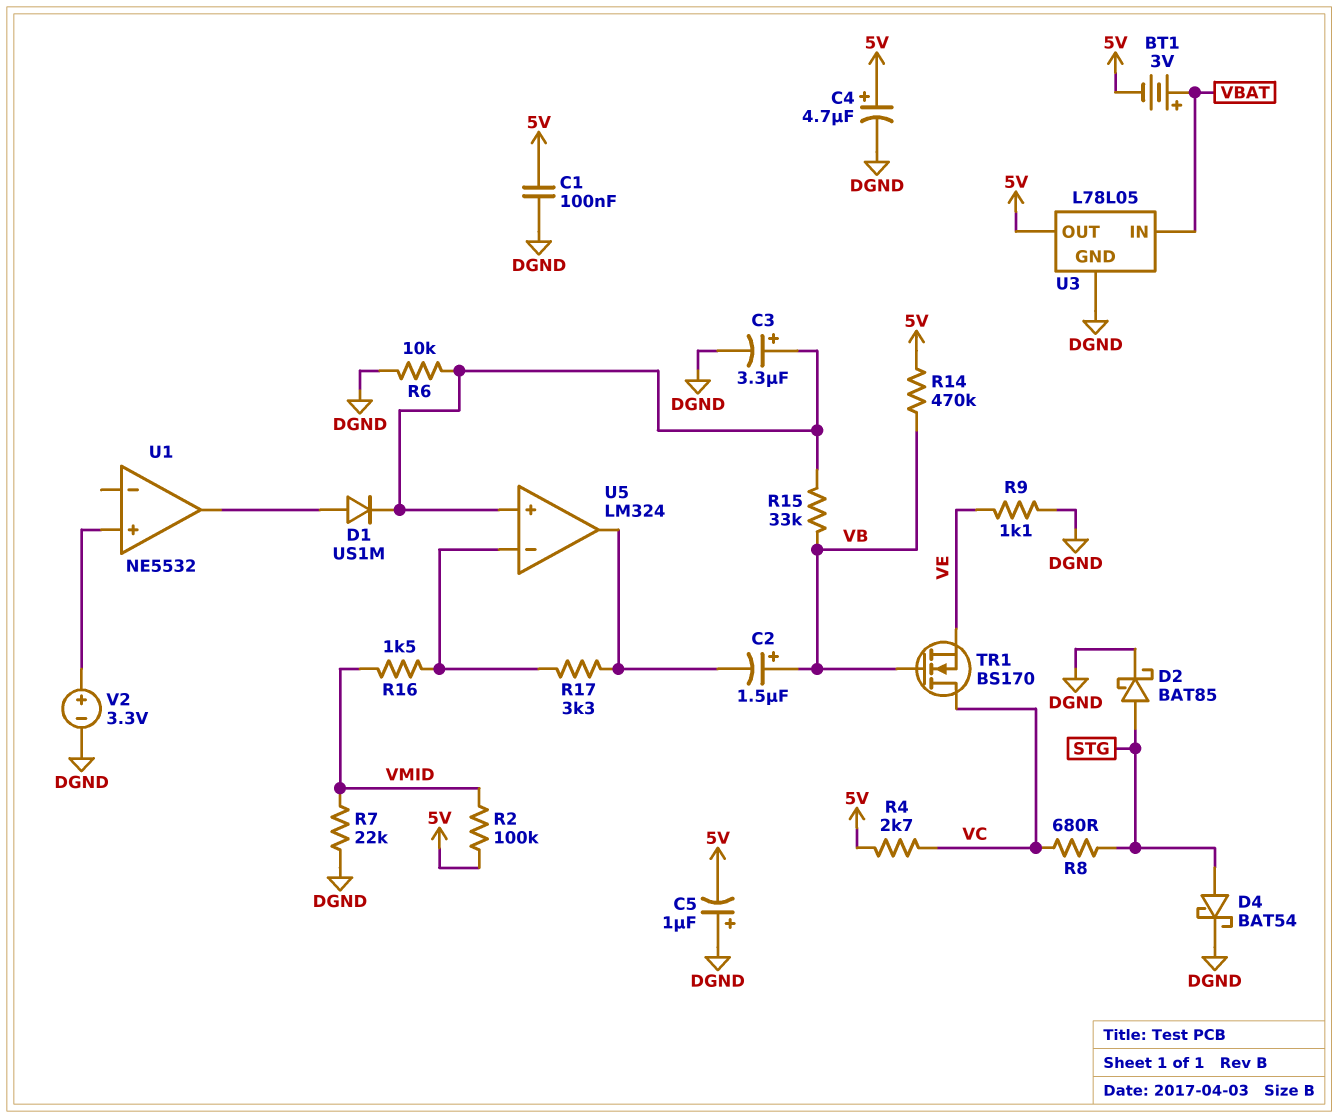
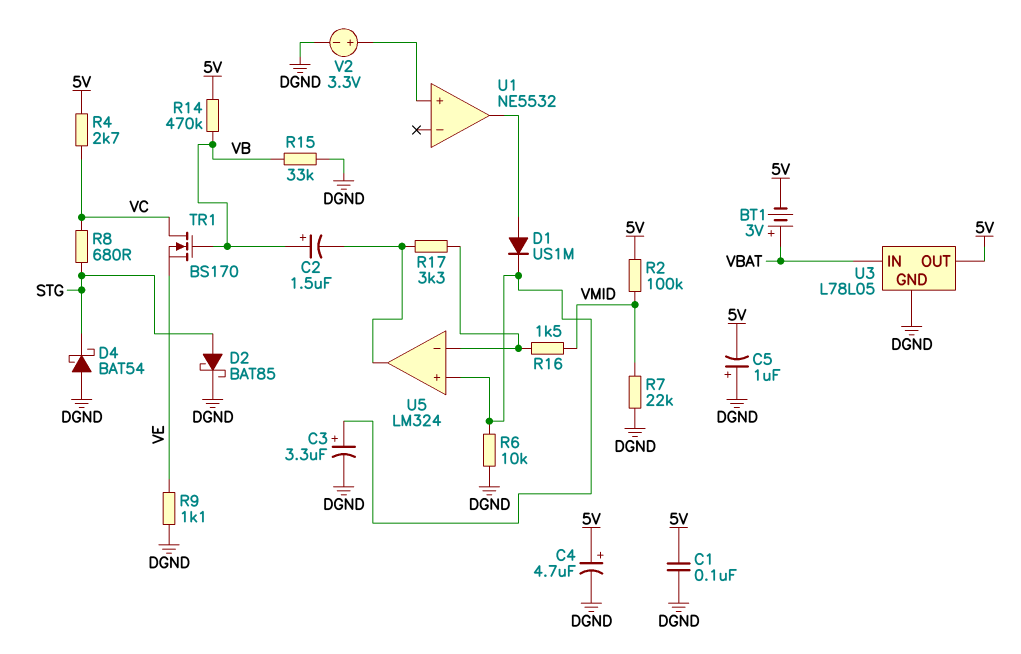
D4: schottky BAT54 (A STG, K DGND) -> schottky BAT54 (A DGND, K STG)
R15: 33k (U5/in+, VB) -> 33k (DGND, VB)

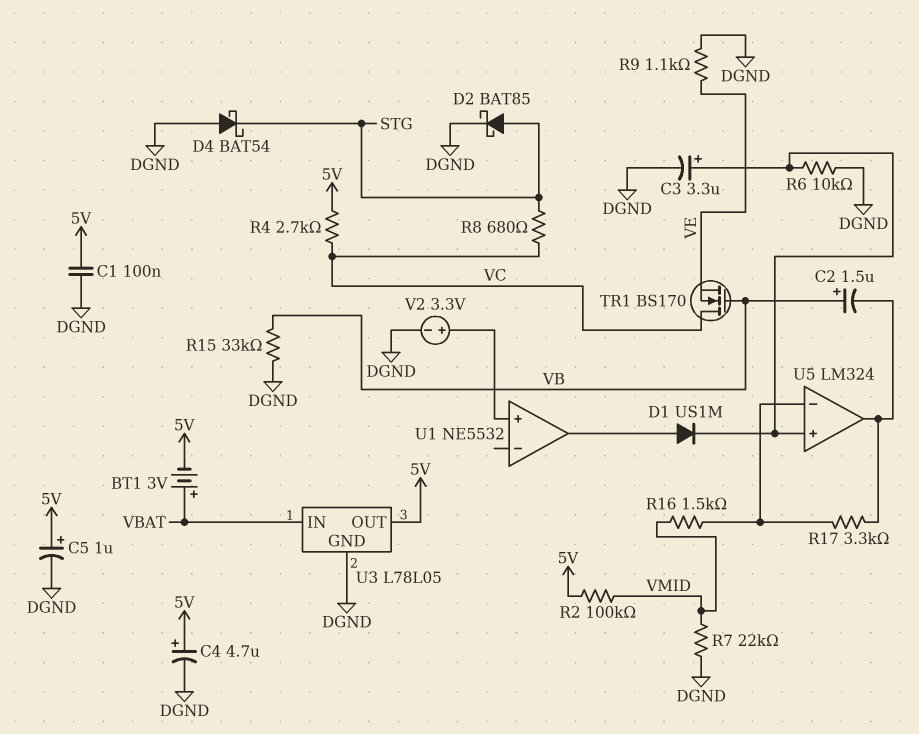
C5: 1uF (plus DGND, minus 5V) -> 1uF (plus 5V, minus DGND)
R14: 470k (5V, VB) -> none

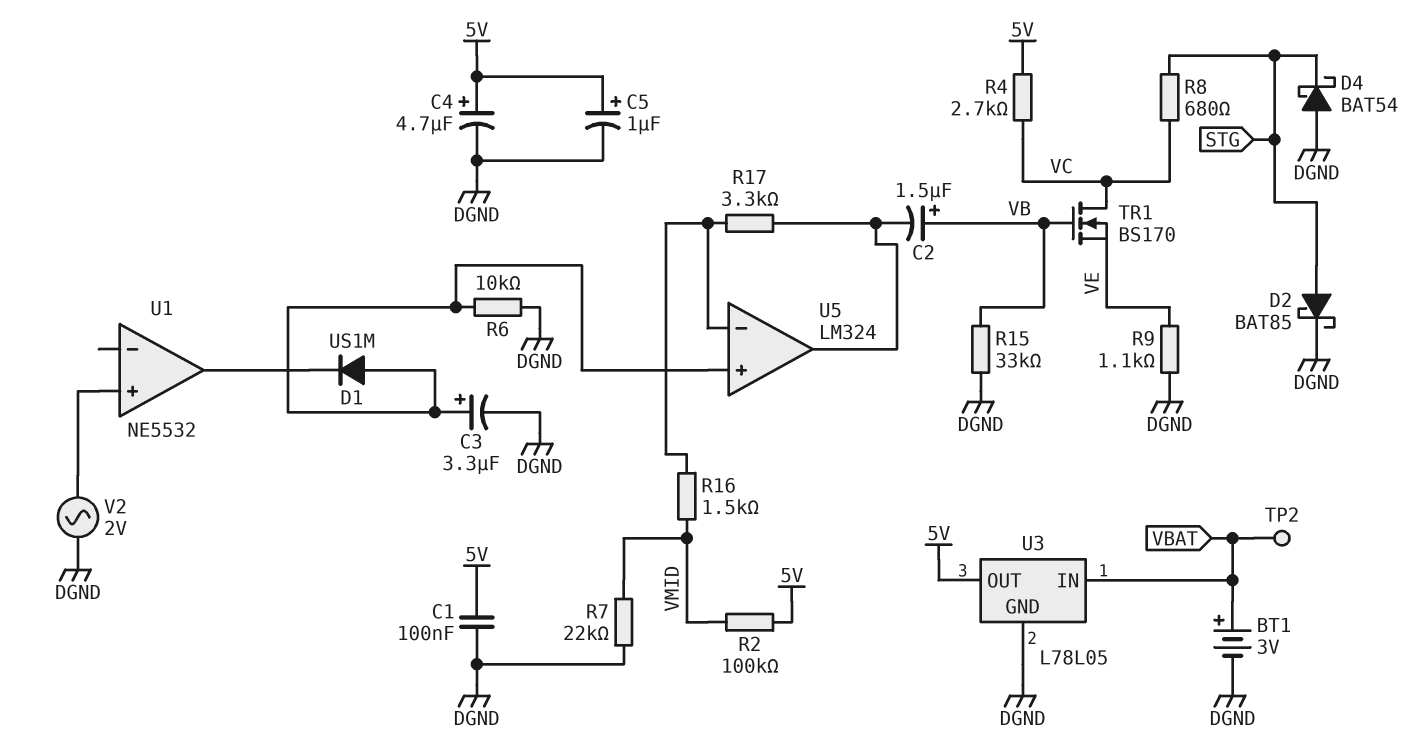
BT1: 3V (plus VBAT, minus 5V) -> 3V (plus VBAT, minus DGND)
D1: diode US1M (A U1/out, K U5/in+) -> diode US1M (A U5/in+, K U1/out)
TP2: none -> test point (VBAT)
V2: 3.3V (plus U1/in+, minus DGND) -> AC 2V (DGND, U1/in+)

